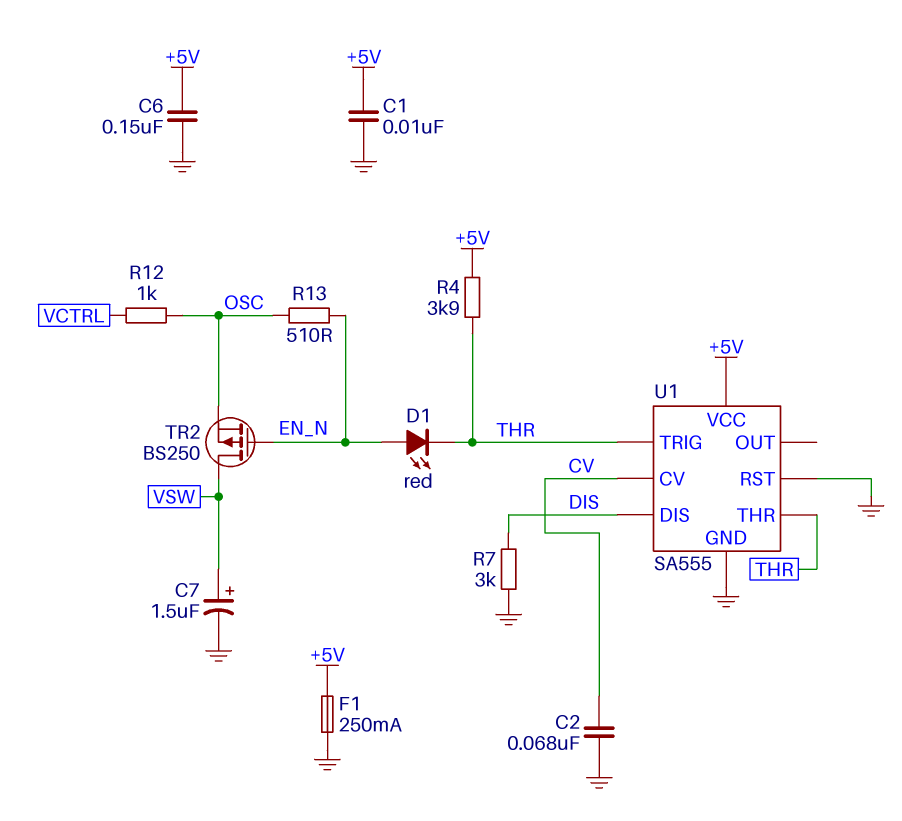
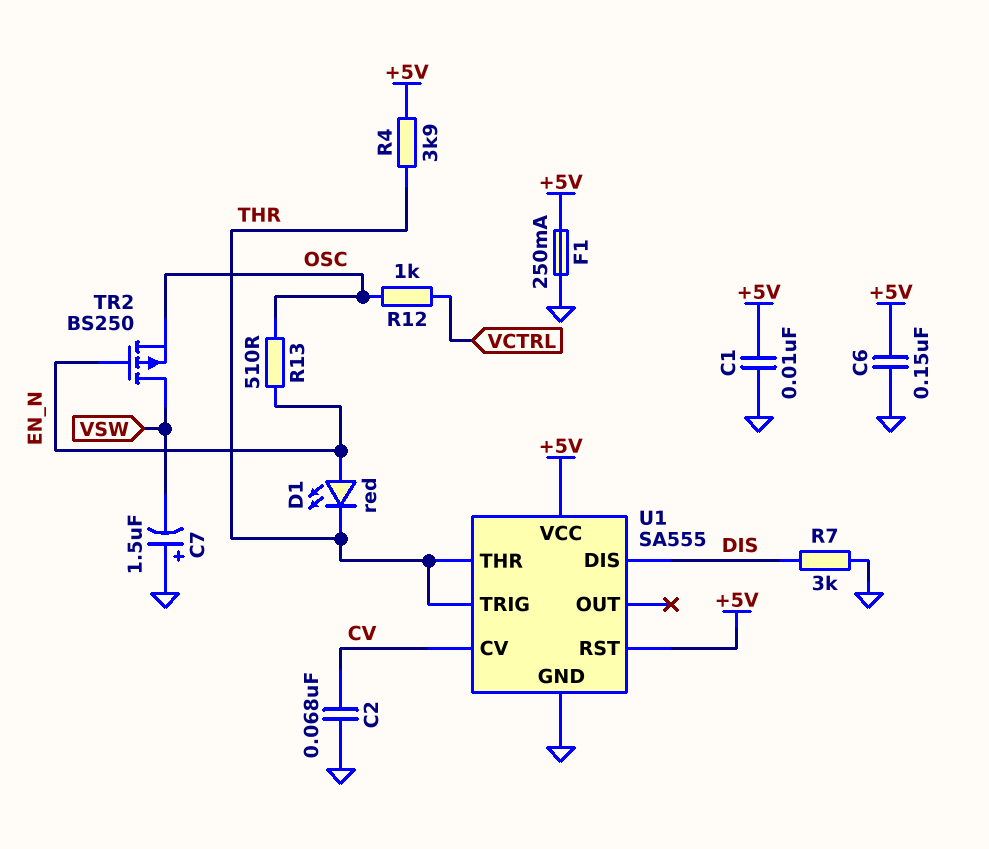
C7: 1.5uF (plus VSW, minus GND) -> 1.5uF (plus GND, minus VSW)
U1 pin RST: GND -> +5V

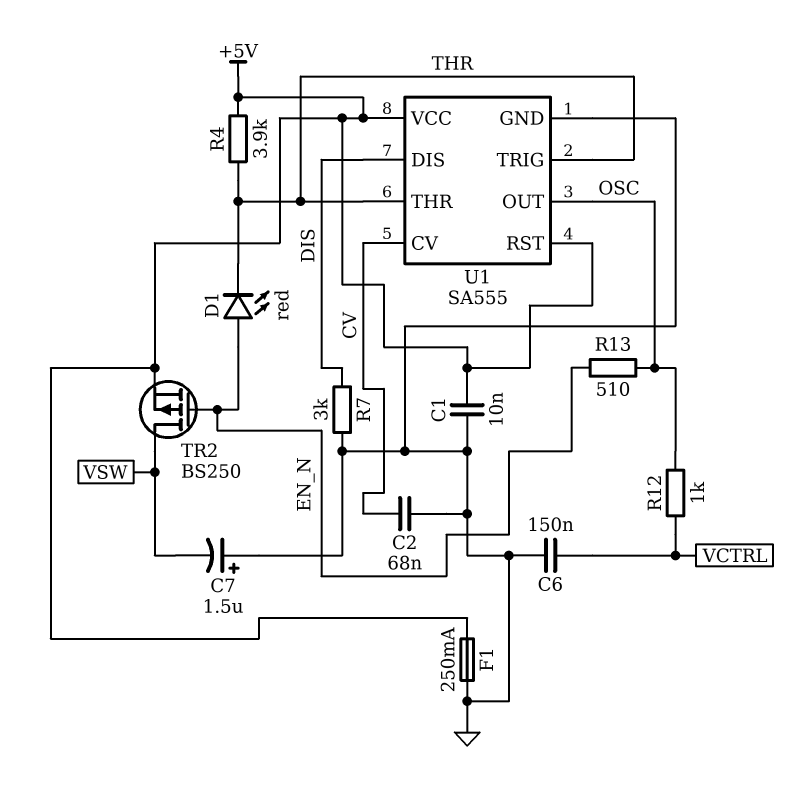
C6: 150nF (+5V, GND) -> 150nF (GND, VCTRL)
TR2: PMOS BS250 (G EN_N, D VSW, S OSC) -> PMOS BS250 (G EN_N, D VSW, S +5V)
U1 pin OUT: none -> OSC

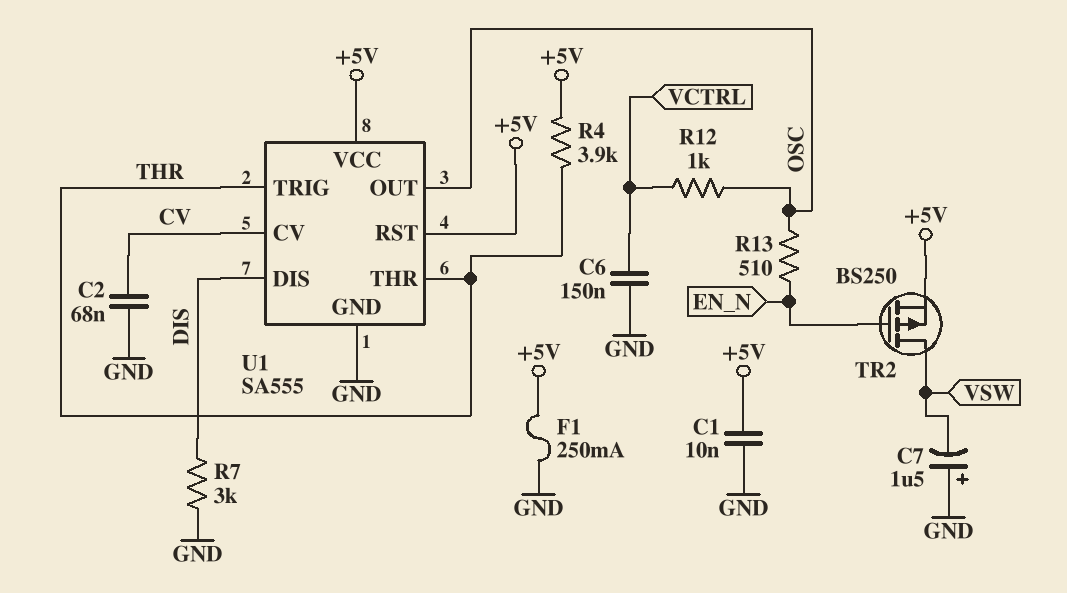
D1: LED red (A EN_N, K THR) -> none

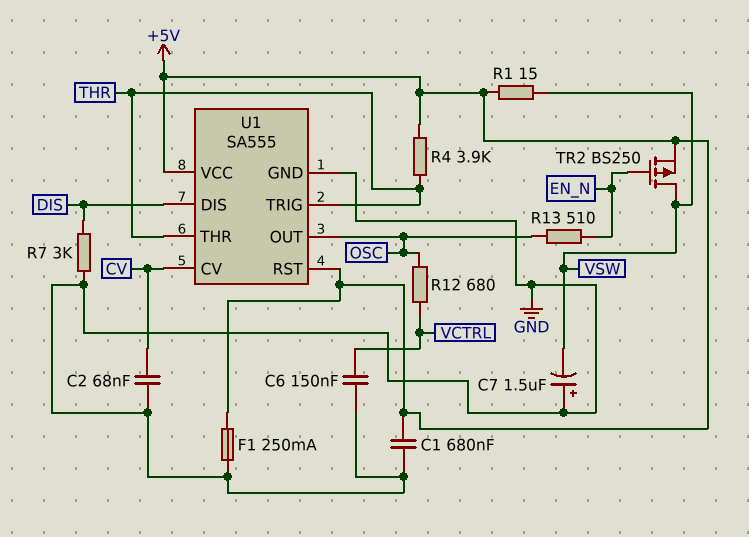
C1: 10nF (+5V, GND) -> 680nF (+5V, GND)
R1: none -> 15 (+5V, VSW)
R12: 1k (OSC, VCTRL) -> 680 (OSC, VCTRL)

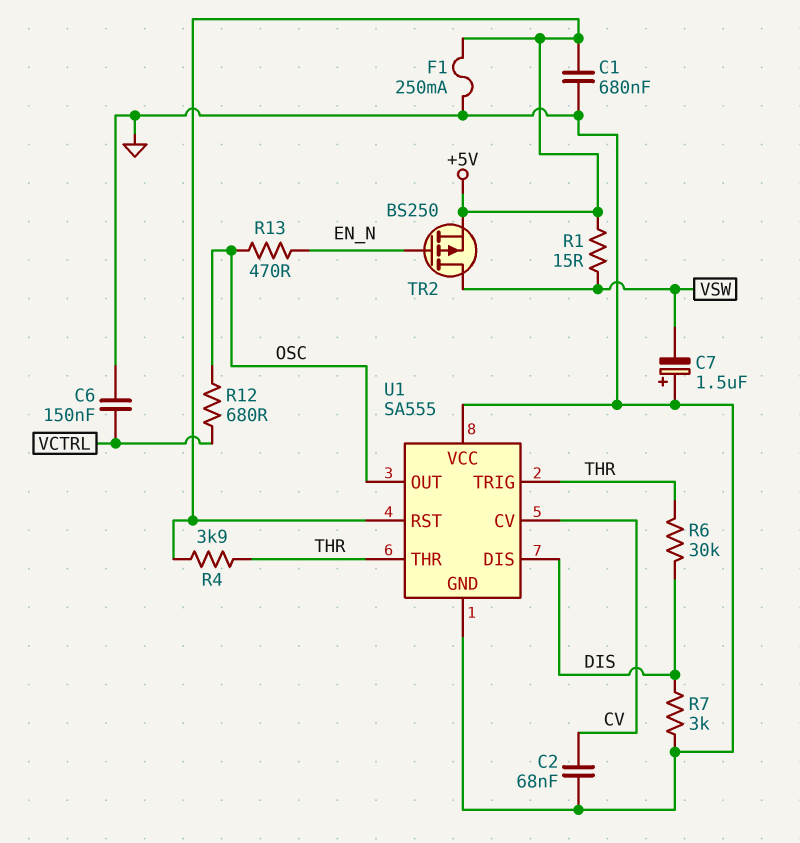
R6: none -> 30k (DIS, THR)
R13: 510 (EN_N, OSC) -> 470 (EN_N, OSC)
U1 pin VCC: +5V -> GND

